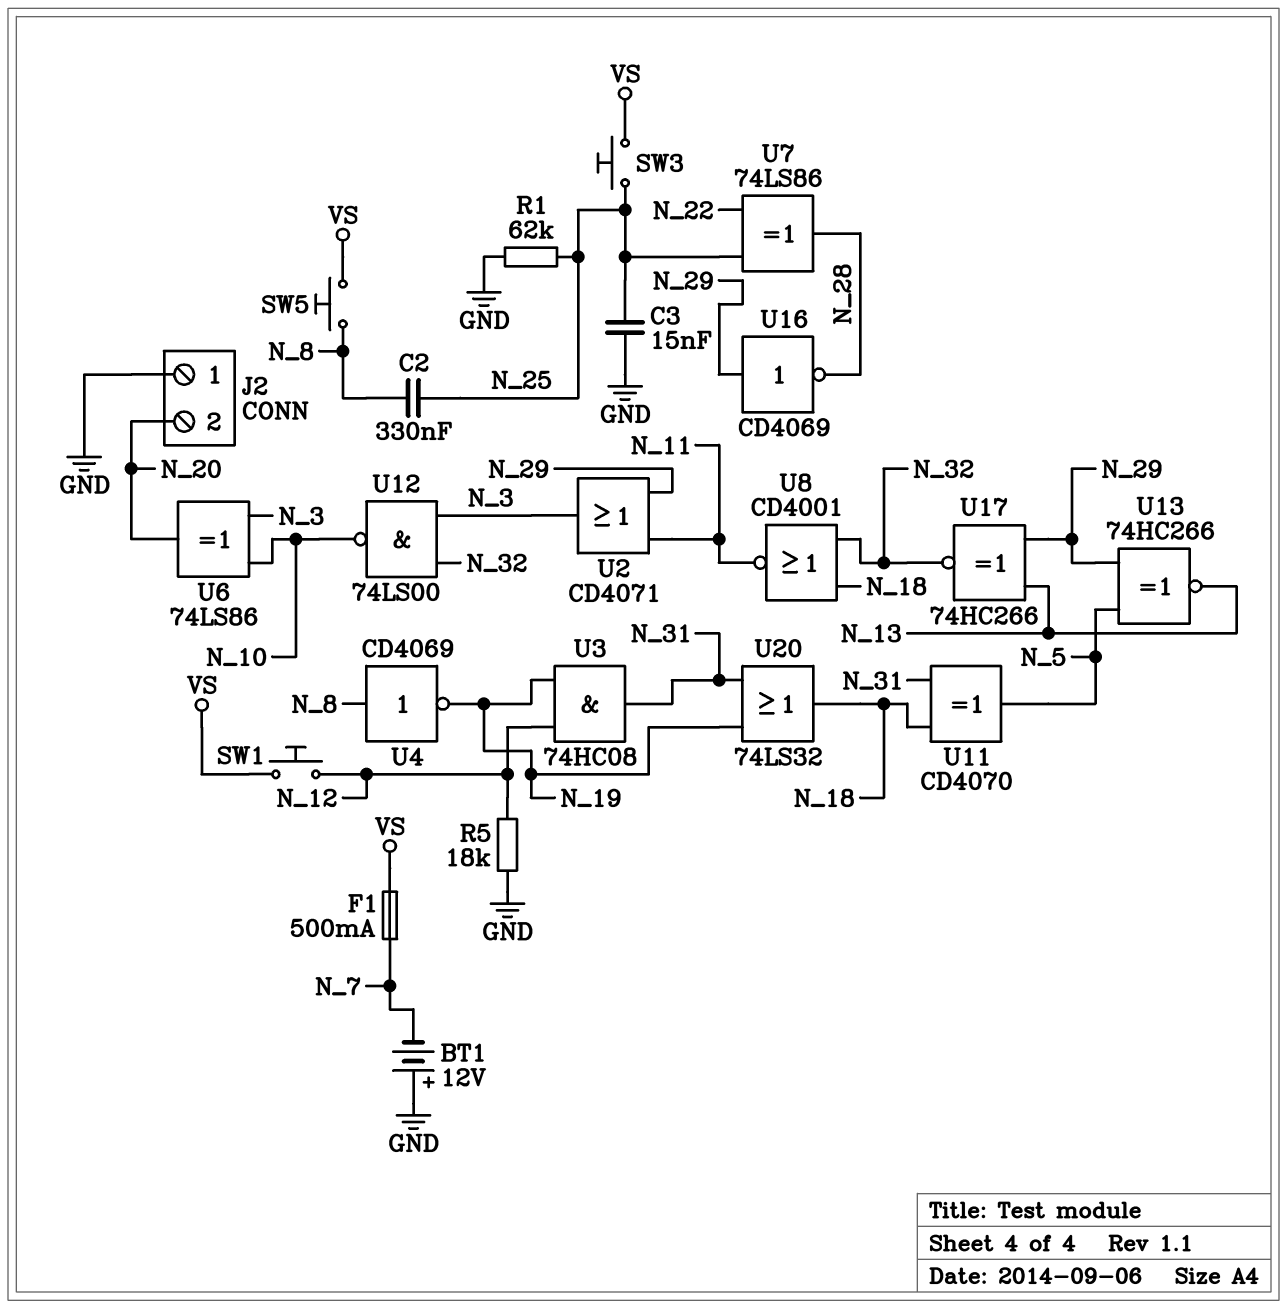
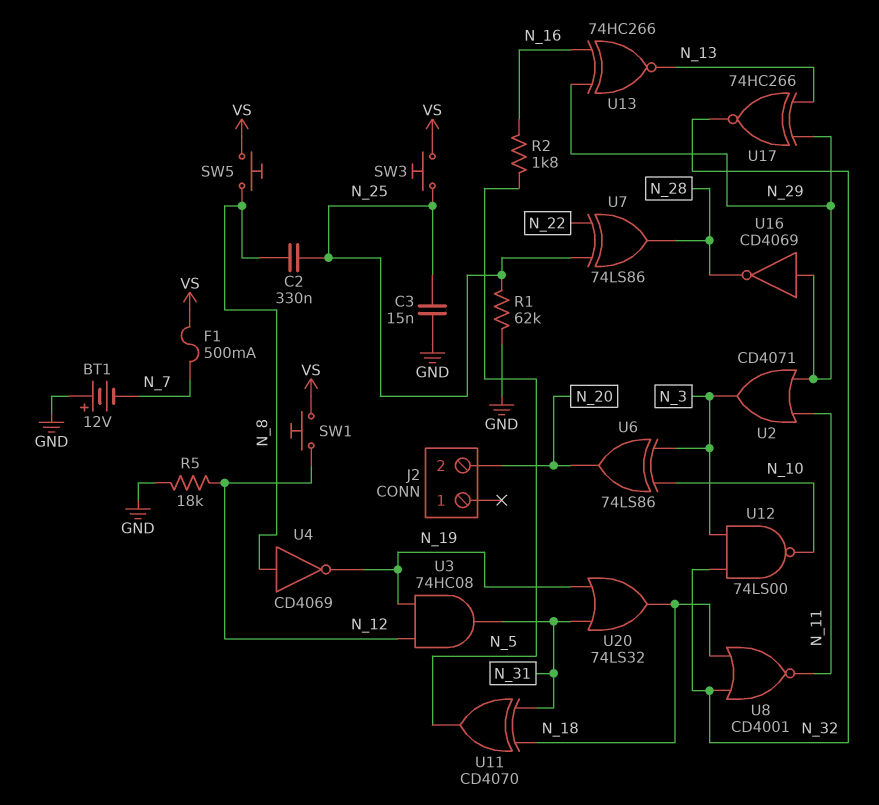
J2 pin 1: GND -> none
R2: none -> 1.8k (N_5, N_16)
U13: XNOR 74HC266 (in N_5, in N_29, out N_13) -> XNOR 74HC266 (in N_16, in N_29, out N_13)

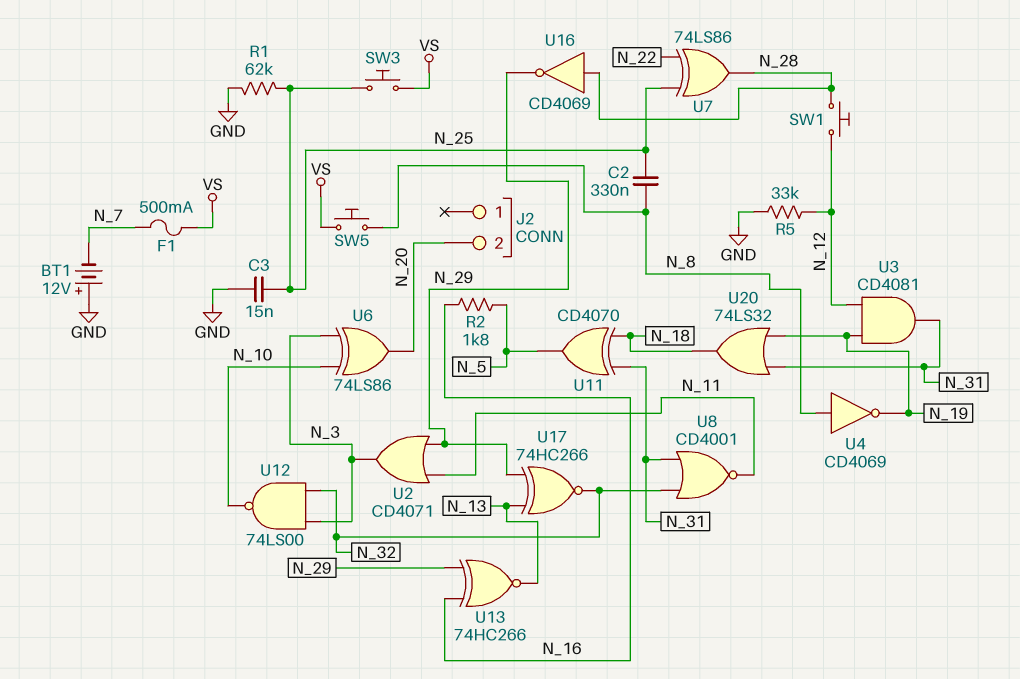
R5: 18k (GND, N_12) -> 33k (GND, N_12)
SW1: button (N_12, VS) -> button (N_12, N_28)
U3: AND 74HC08 (in N_12, in N_19, out N_31) -> AND CD4081 (in N_12, in N_19, out N_31)
U8: NOR CD4001 (in N_18, in N_32, out N_11) -> NOR CD4001 (in N_31, in N_32, out N_11)
U16: NOT CD4069 (in N_29, out N_28) -> NOT CD4069 (in N_28, out N_29)

